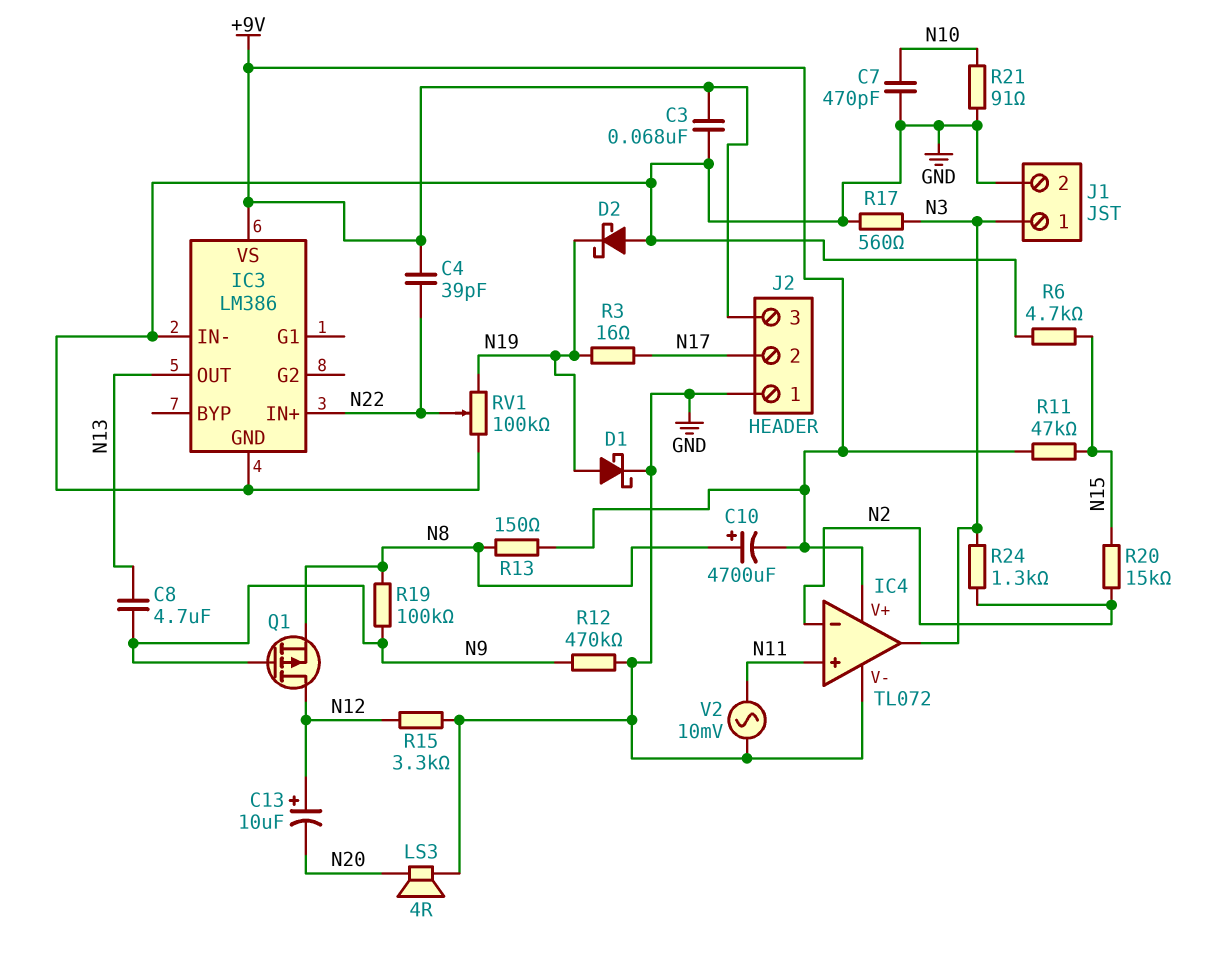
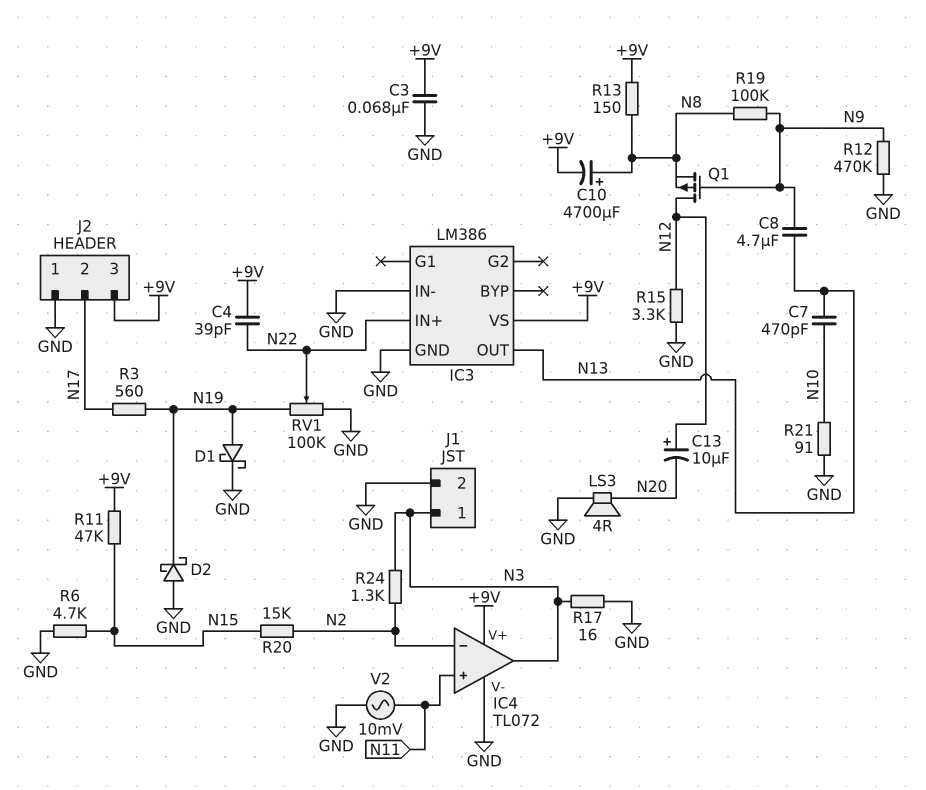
C7: 470pF (GND, N10) -> 470pF (N10, N13)
R3: 16 (N17, N19) -> 560 (N17, N19)
R17: 560 (GND, N3) -> 16 (GND, N3)

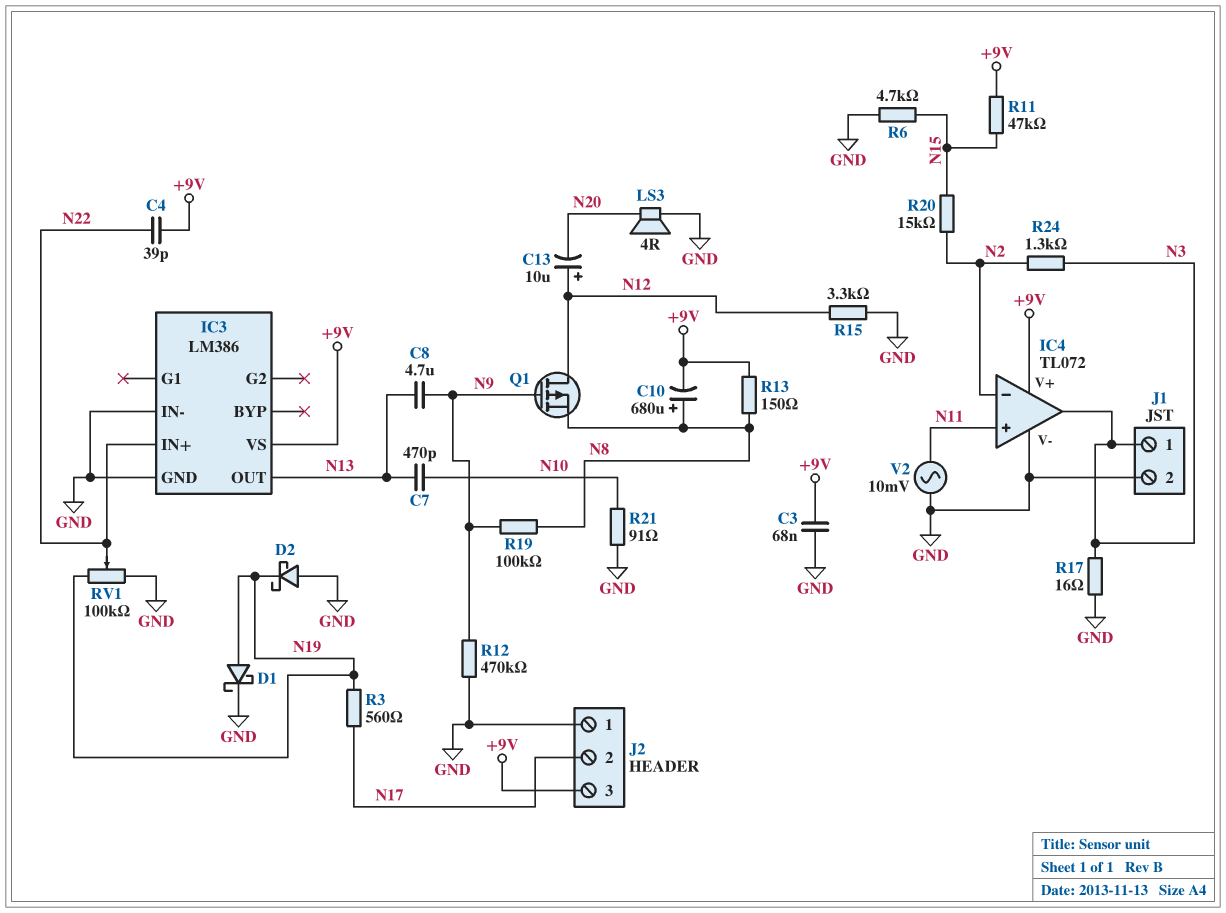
C10: 4700uF (plus N8, minus +9V) -> 680uF (plus N8, minus +9V)

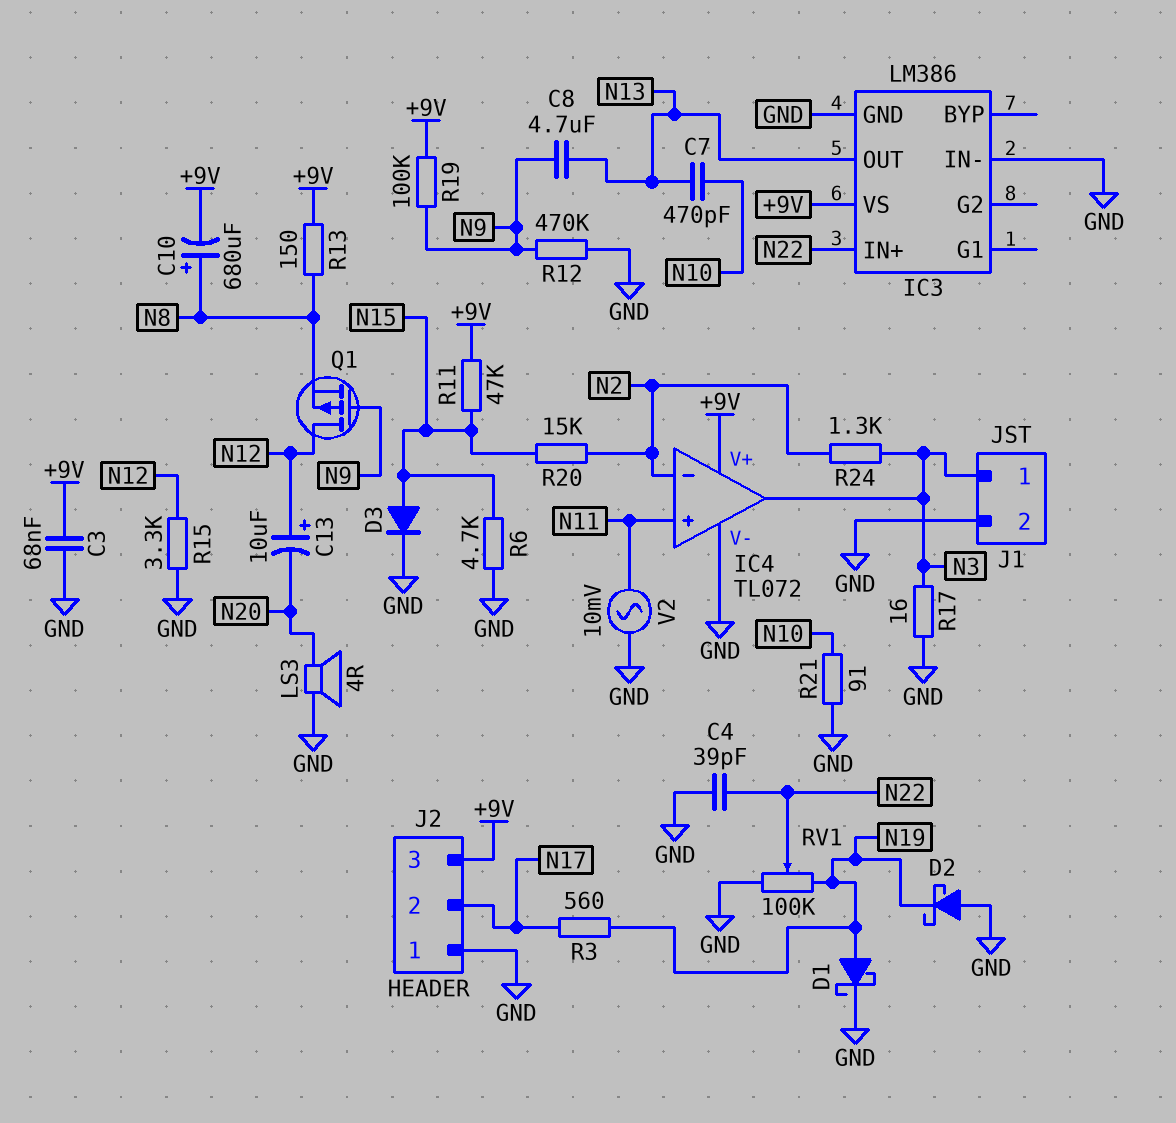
C4: 39pF (+9V, N22) -> 39pF (GND, N22)
D3: none -> diode (A N15, K GND)
R19: 100k (N8, N9) -> 100k (+9V, N9)

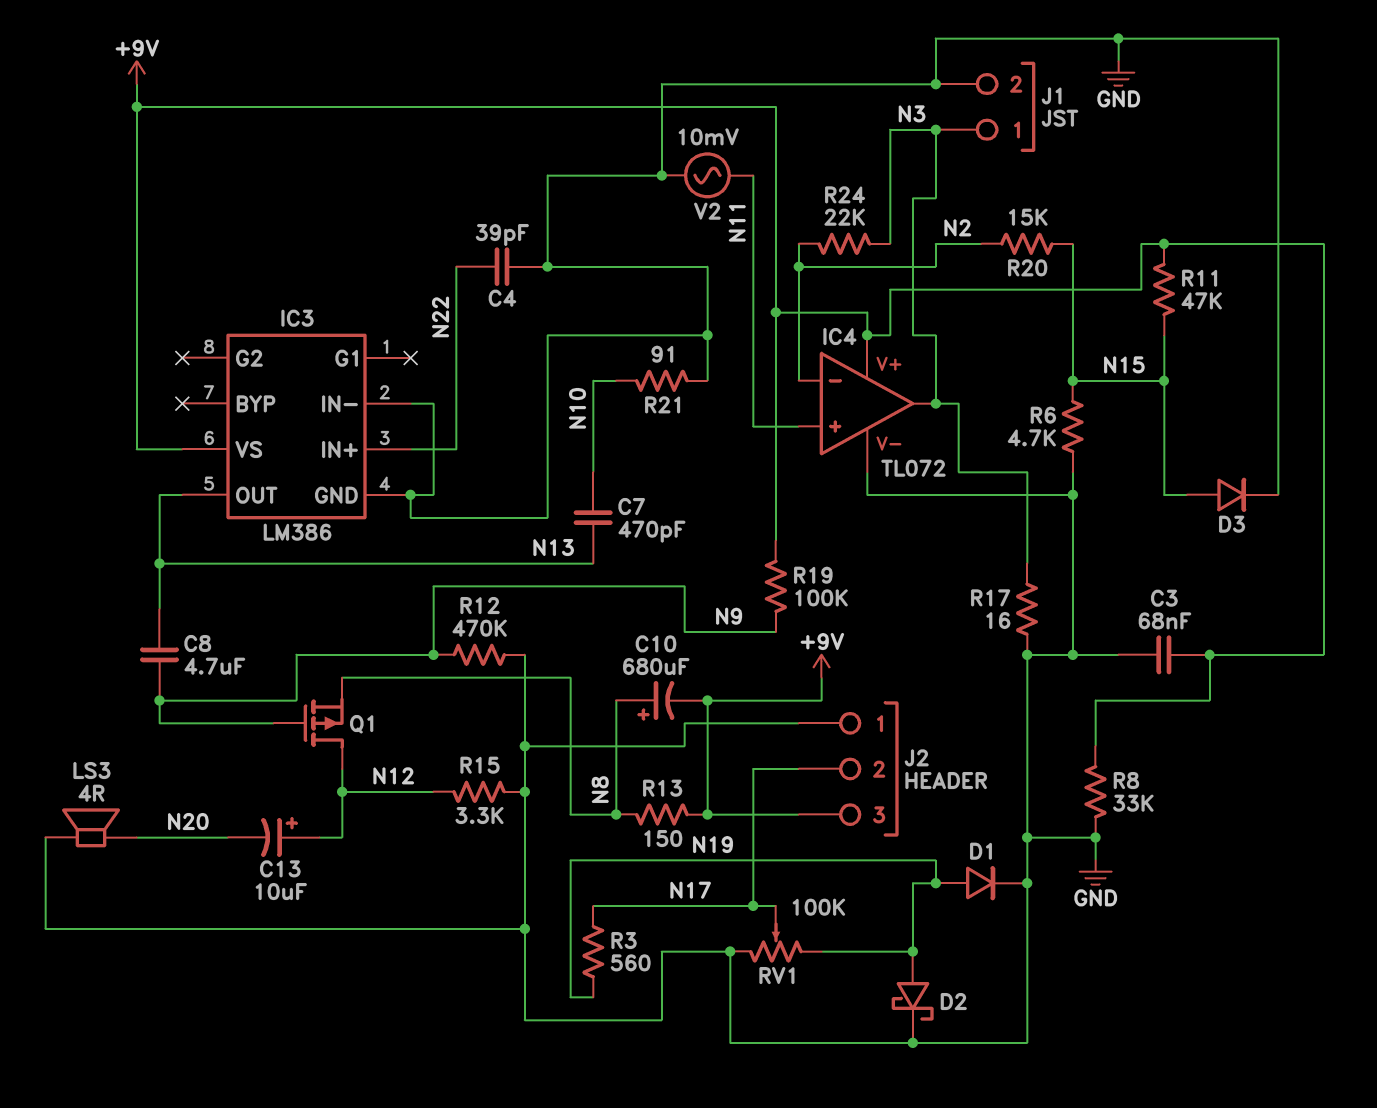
D1: schottky (A N19, K GND) -> diode (A N19, K GND)
D2: schottky (A GND, K N19) -> schottky (A N19, K GND)
R8: none -> 33k (+9V, GND)
R24: 1.3k (N2, N3) -> 22k (N2, N3)
RV1: 100k (GND, N19, wiper N22) -> 100k (GND, N19, wiper N17)

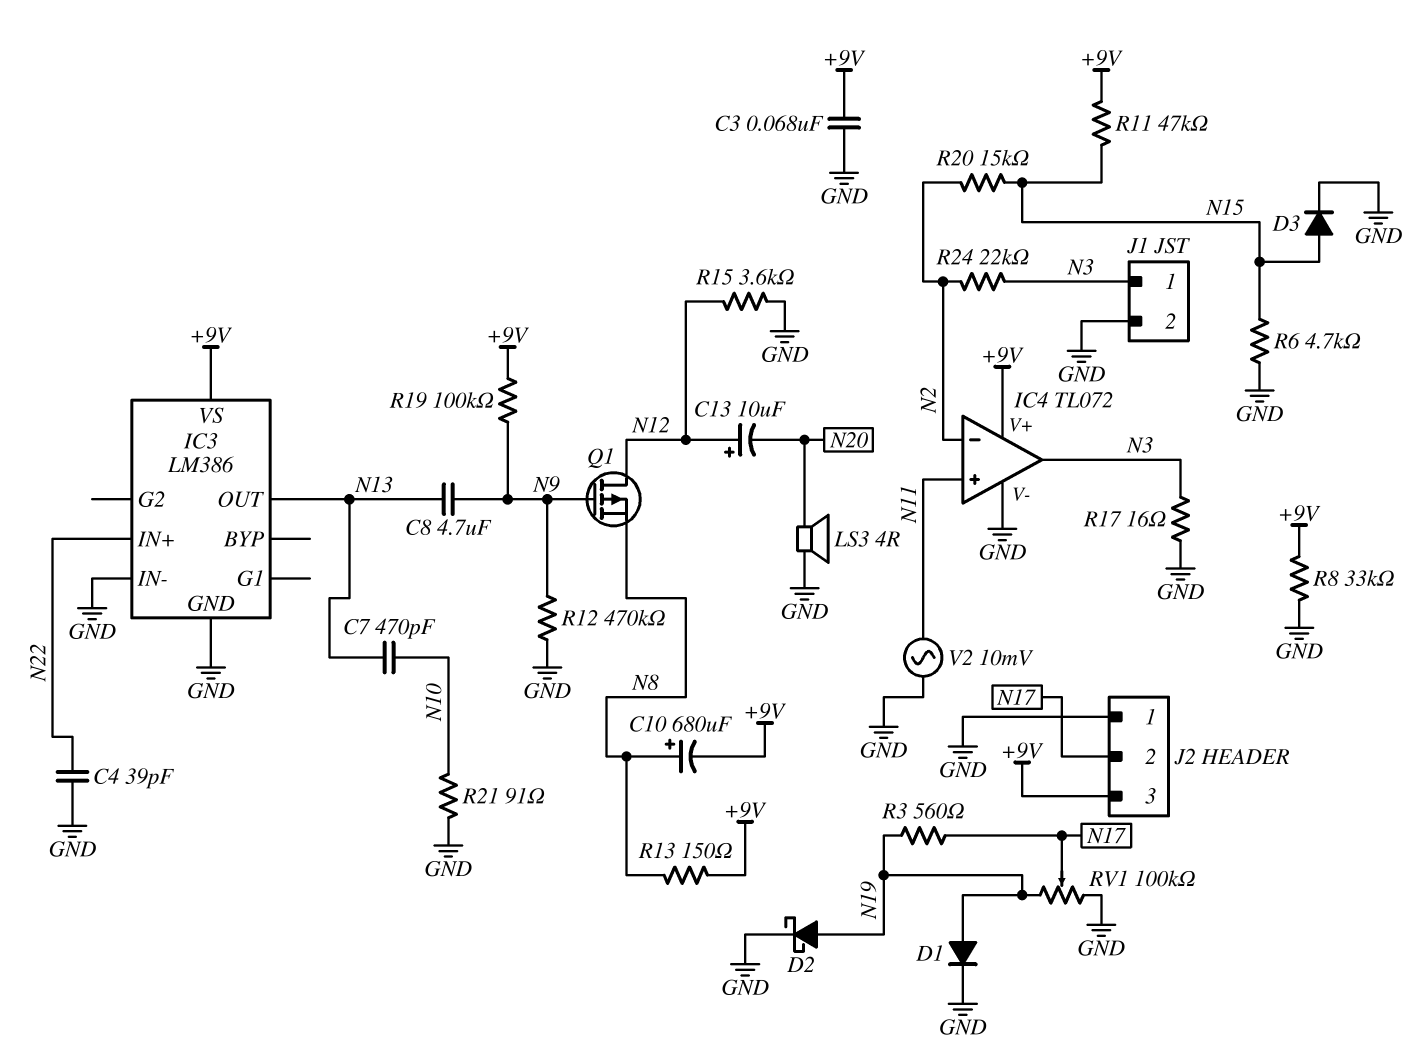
R15: 3.3k (GND, N12) -> 3.6k (GND, N12)

